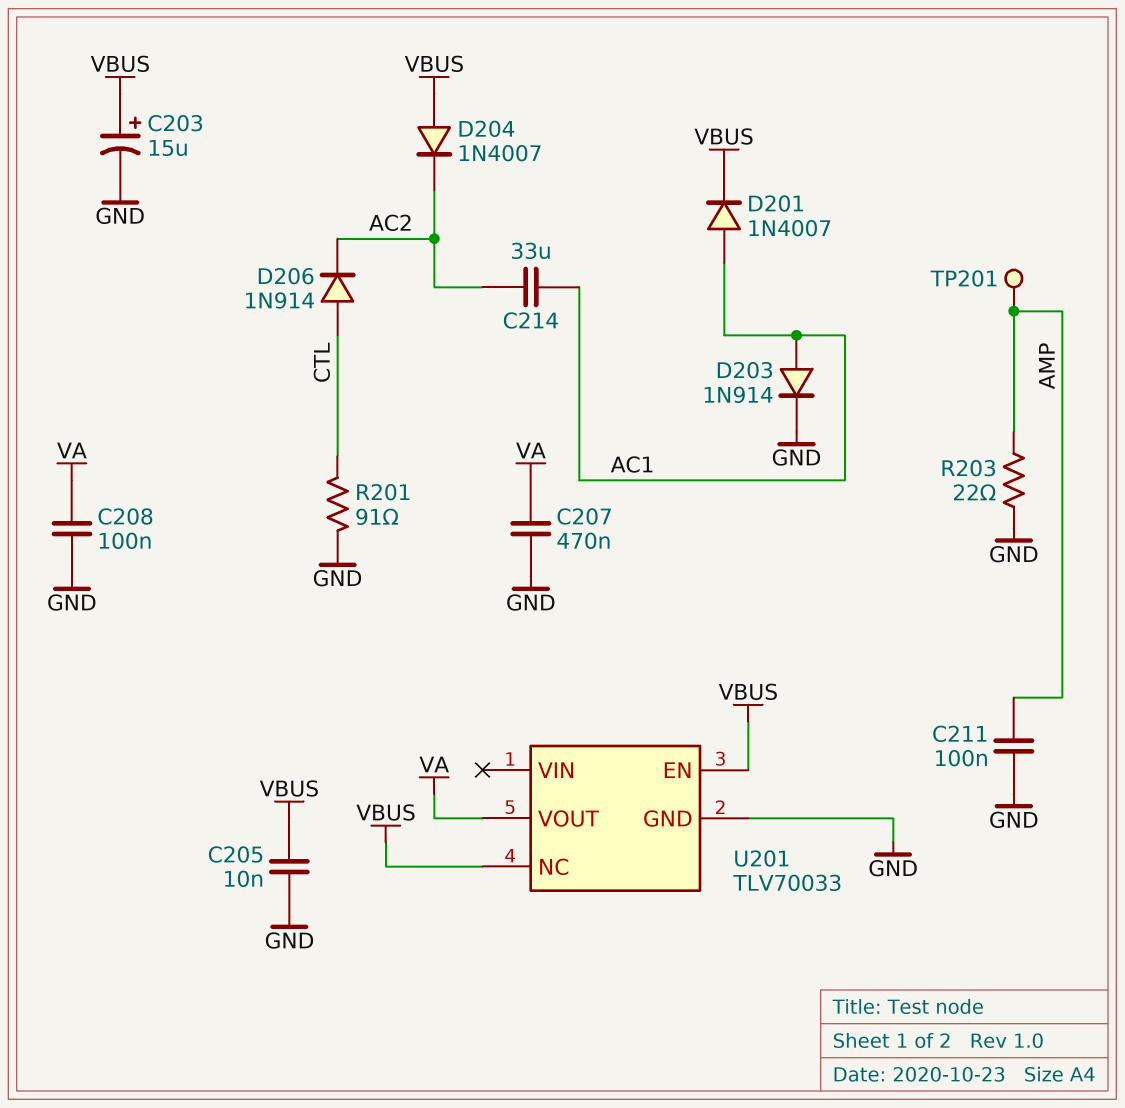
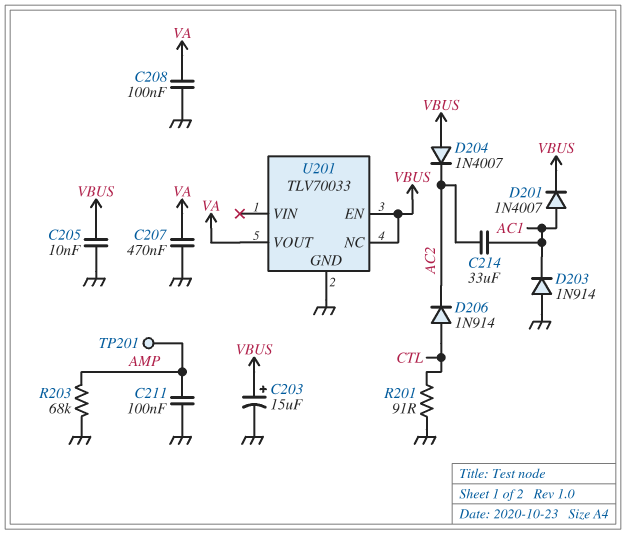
D203: diode 1N914 (A AC1, K GND) -> diode 1N914 (A GND, K AC1)
R203: 22 (AMP, GND) -> 68k (AMP, GND)

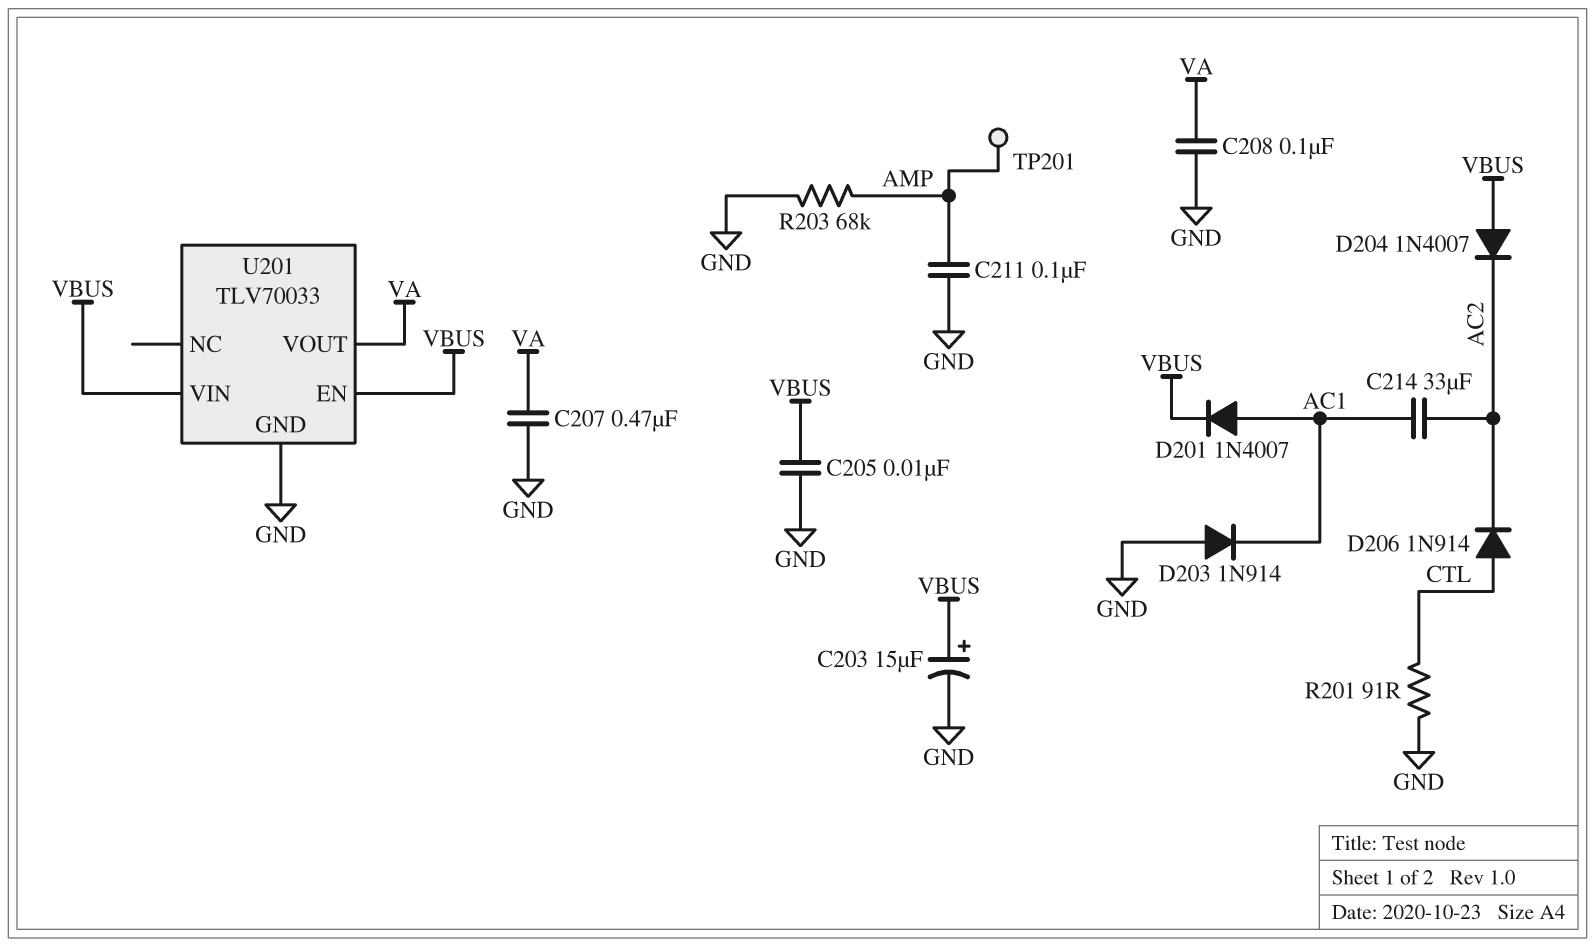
U201 pin NC: VBUS -> none
U201 pin VIN: none -> VBUS

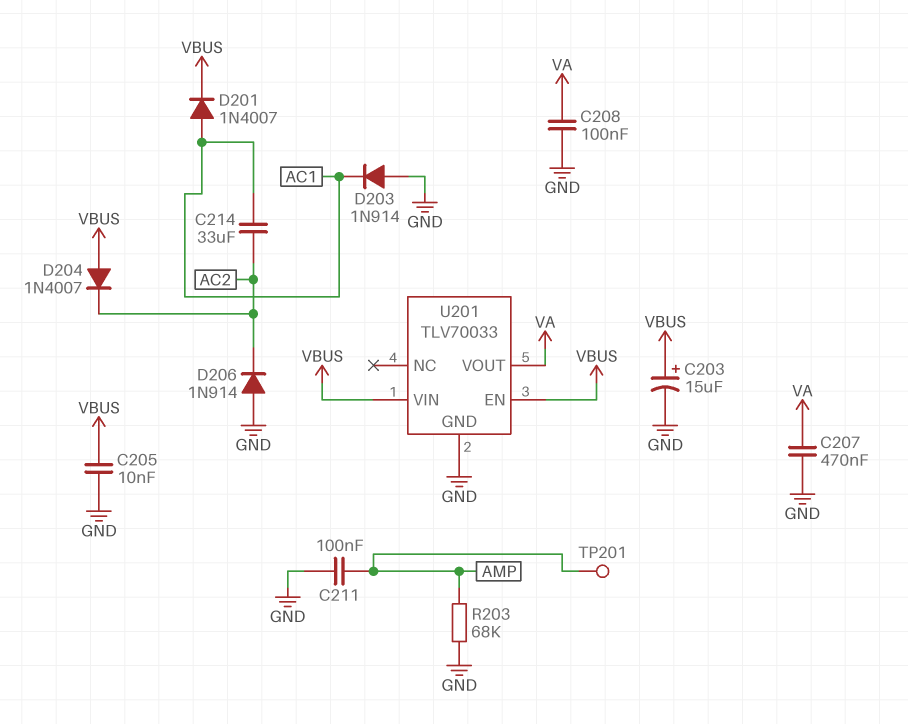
D206: diode 1N914 (A CTL, K AC2) -> diode 1N914 (A GND, K AC2)
R201: 91 (CTL, GND) -> none

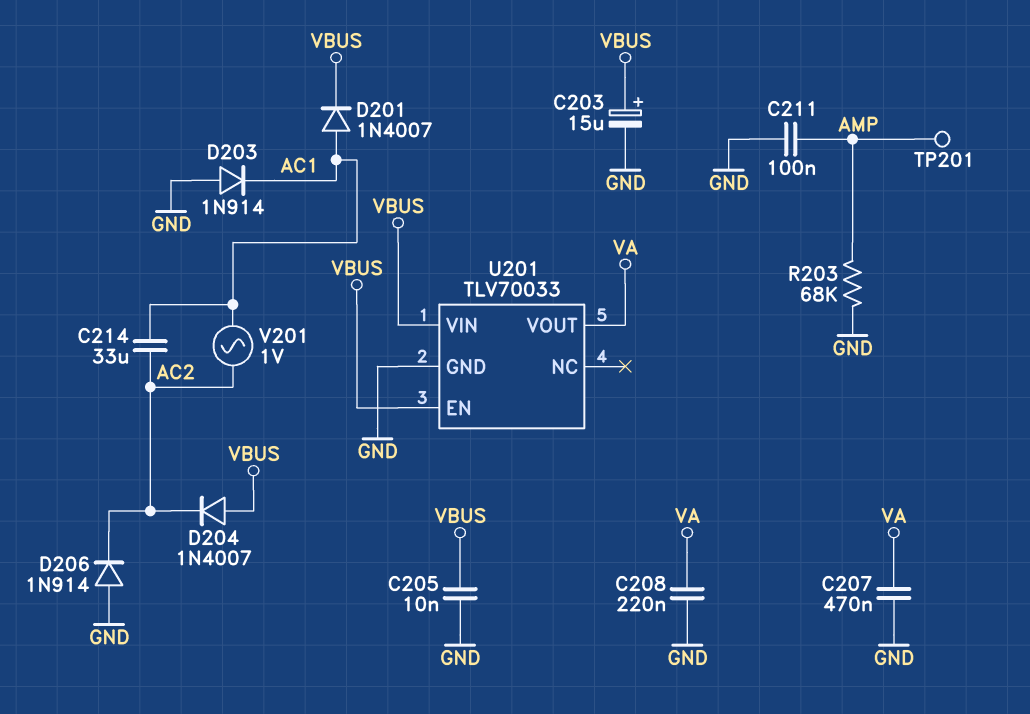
C208: 100nF (GND, VA) -> 220nF (GND, VA)
V201: none -> AC 1V (AC1, AC2)

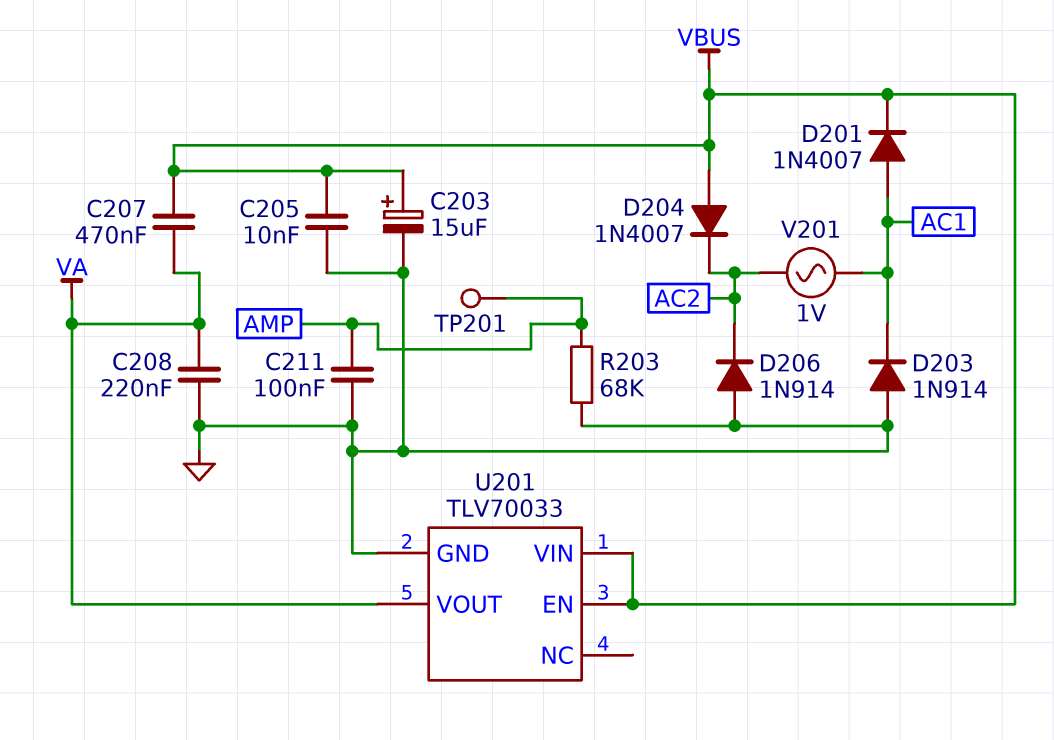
C207: 470nF (GND, VA) -> 470nF (VA, VBUS)
C214: 33uF (AC1, AC2) -> none

